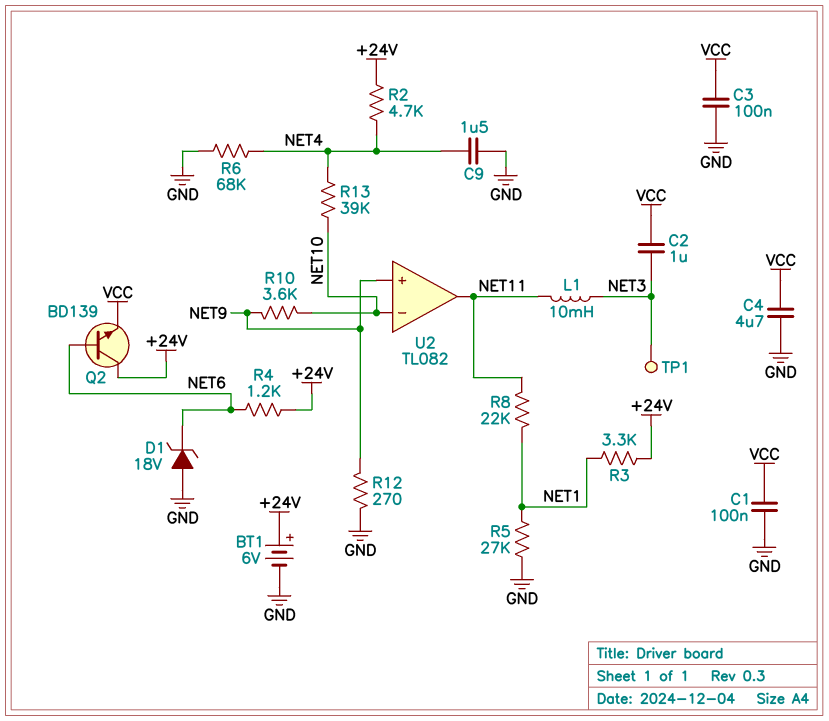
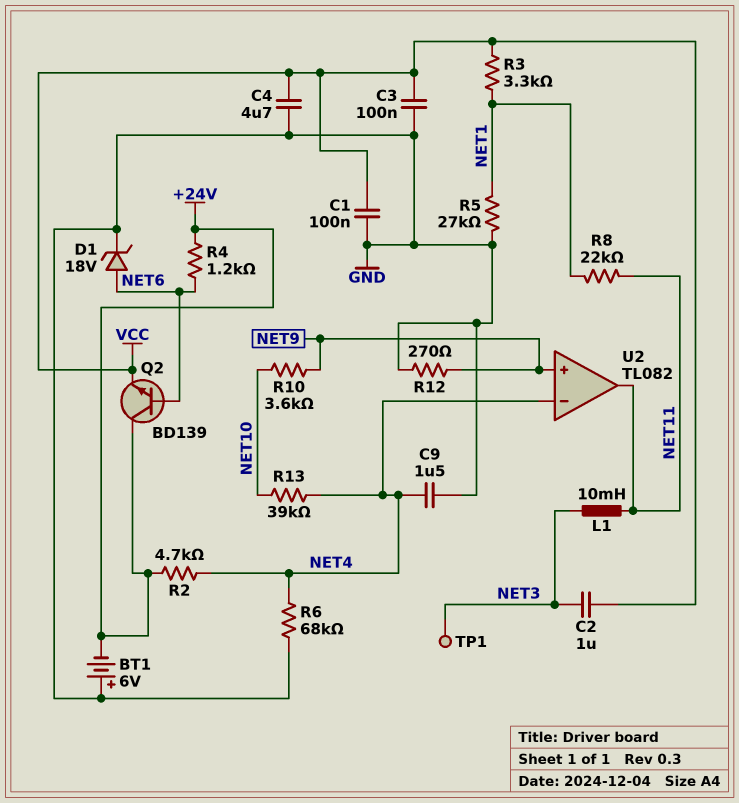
BT1: 6V (plus +24V, minus GND) -> 6V (plus GND, minus +24V)
D1: zener 18V (A GND, K NET6) -> zener 18V (A NET6, K GND)
R3: 3.3k (+24V, NET1) -> 3.3k (NET1, VCC)
U2 pin in-: NET10 -> NET4

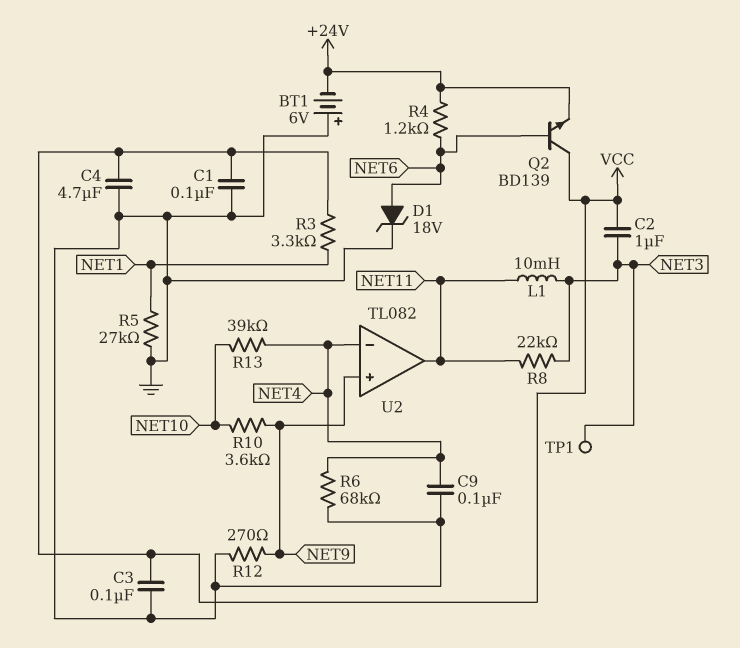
C9: 1.5uF (GND, NET4) -> 100nF (GND, NET4)
Q2: NPN BD139 (B NET6, C +24V, E VCC) -> NPN BD139 (B NET6, C VCC, E +24V)
R2: 4.7k (+24V, NET4) -> none
R8: 22k (NET1, NET11) -> 22k (NET3, NET11)

